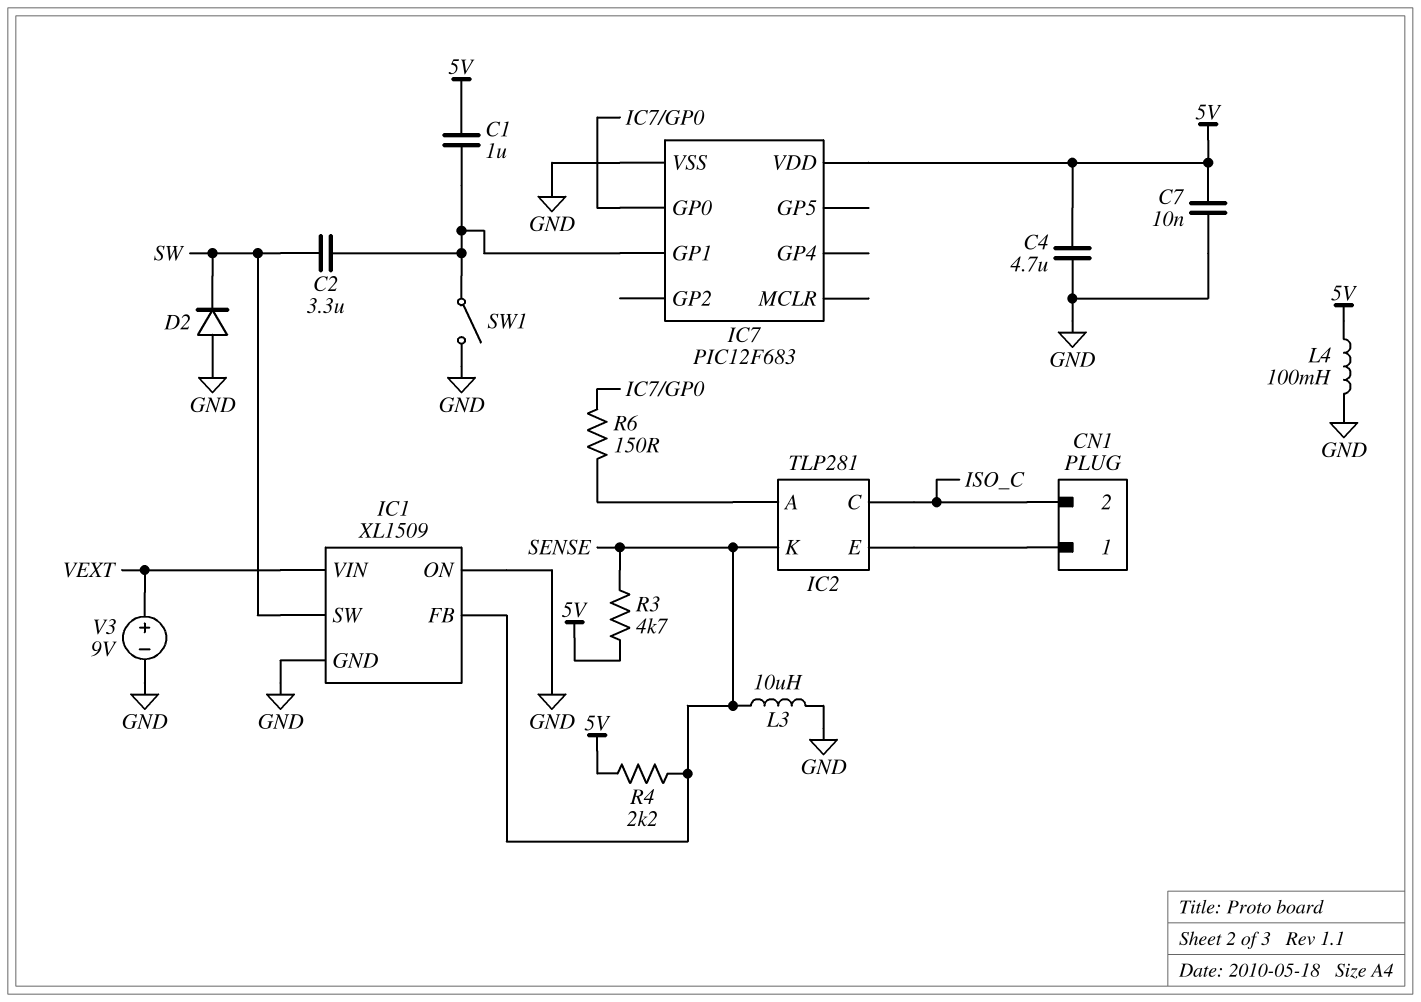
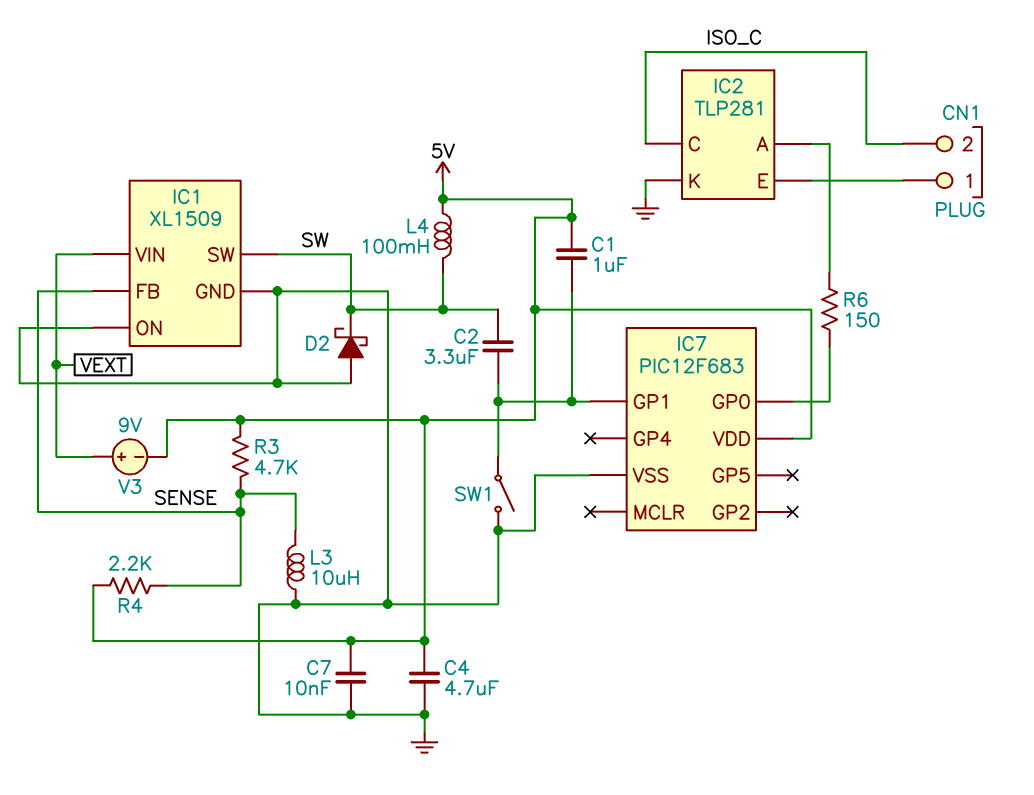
D2: diode (A GND, K SW) -> schottky (A GND, K SW)
IC2 pin K: SENSE -> GND
L4: 100mH (5V, GND) -> 100mH (5V, SW)
V3: 9V (plus VEXT, minus GND) -> 9V (plus VEXT, minus 5V)

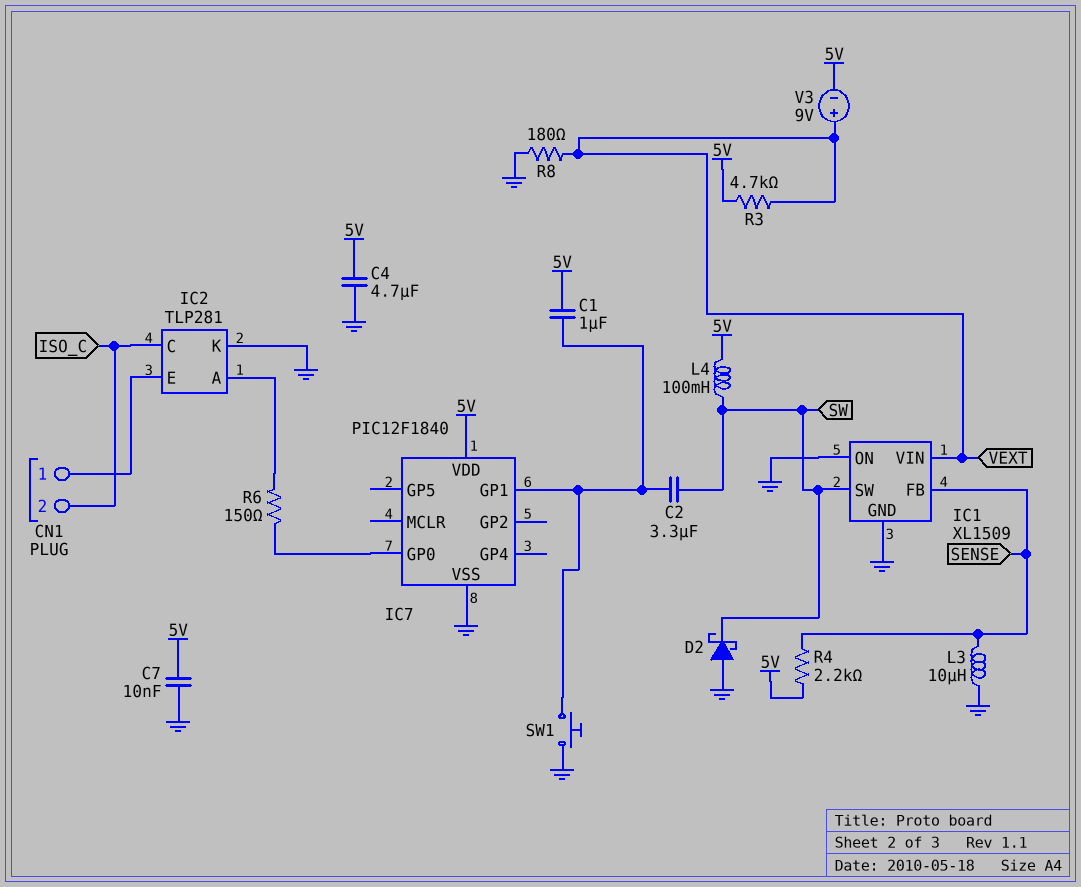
IC7: PIC12F683 -> PIC12F1840
R3: 4.7k (5V, SENSE) -> 4.7k (5V, VEXT)
R8: none -> 180 (GND, VEXT)
SW1: switch (GND, IC7/GP1) -> button (GND, IC7/GP1)

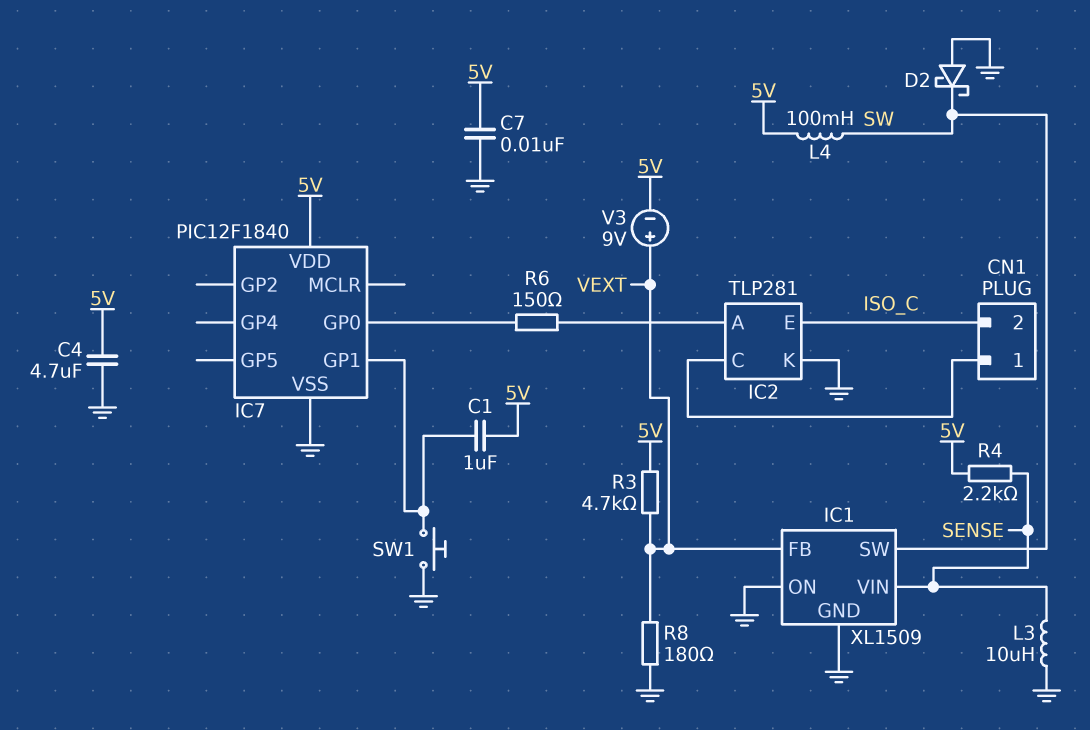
C2: 3.3uF (IC7/GP1, SW) -> none
IC1 pin FB: SENSE -> VEXT
IC1 pin VIN: VEXT -> SENSE
IC2 pin C: ISO_C -> CN1/1
IC2 pin E: CN1/1 -> ISO_C

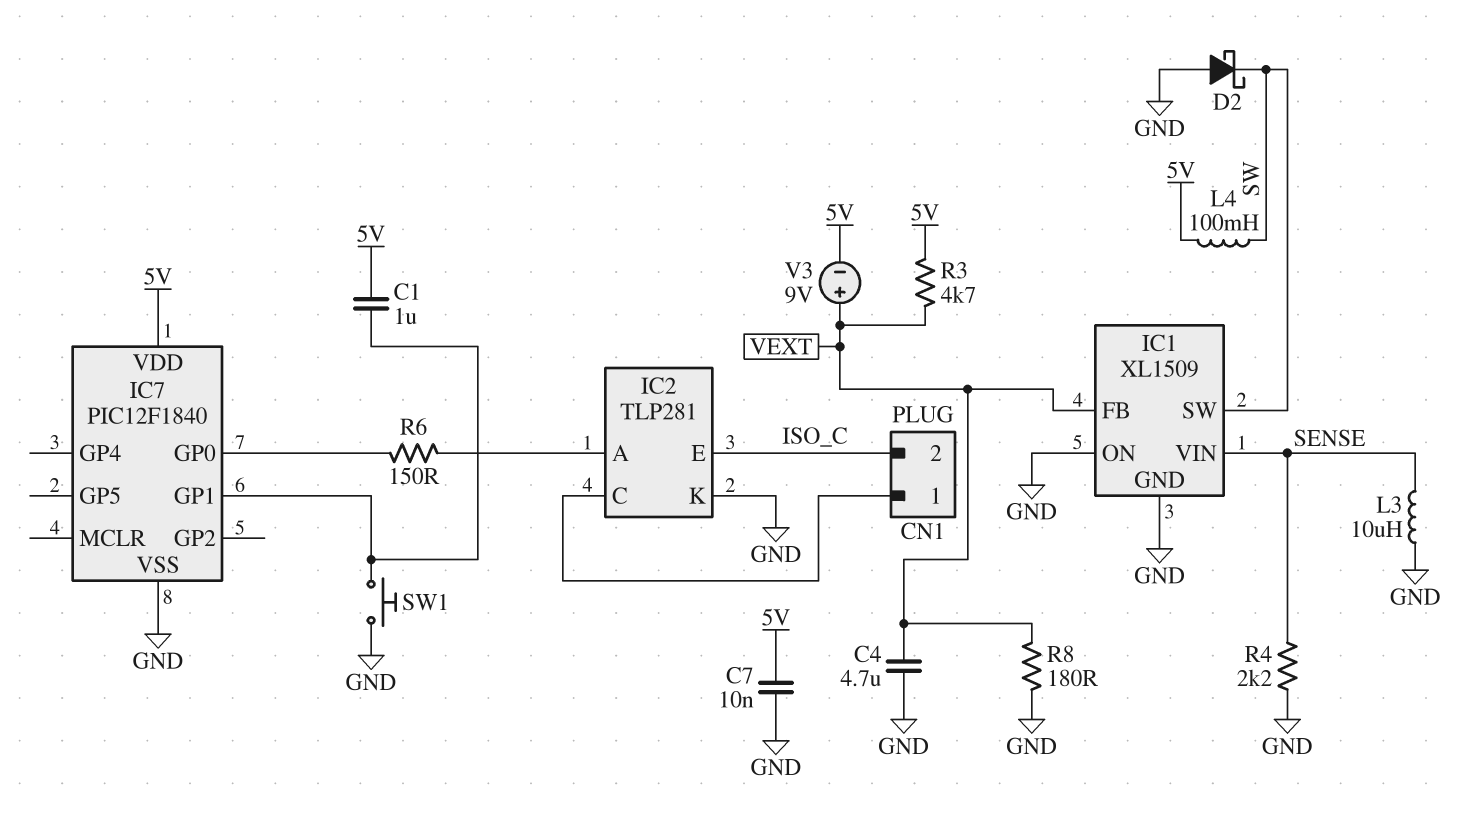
C4: 4.7uF (5V, GND) -> 4.7uF (GND, VEXT)
R4: 2.2k (5V, SENSE) -> 2.2k (GND, SENSE)

